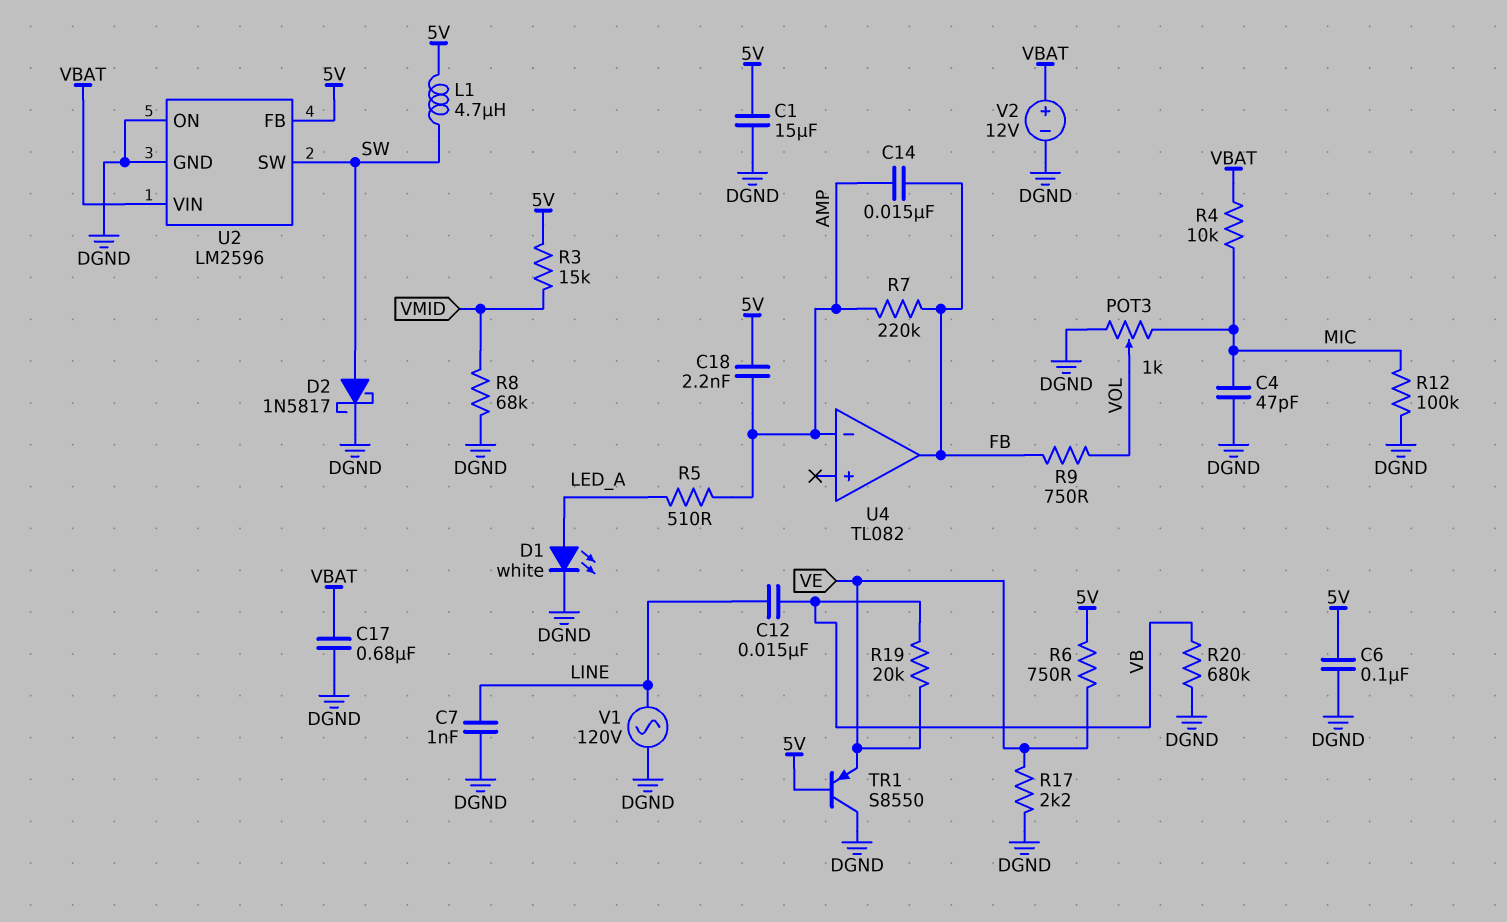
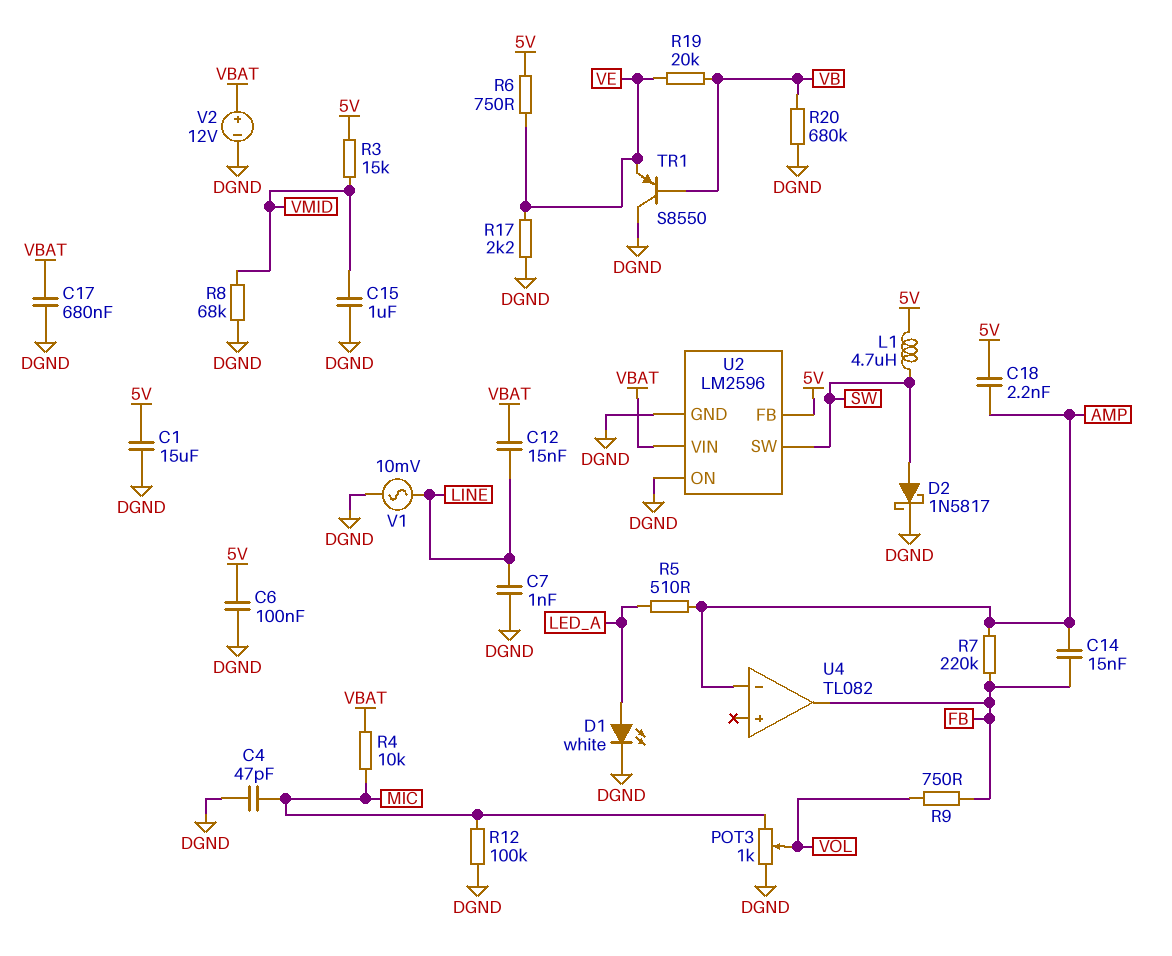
C12: 15nF (LINE, VB) -> 15nF (LINE, VBAT)
C15: none -> 1uF (DGND, VMID)
TR1: PNP S8550 (B 5V, C DGND, E VE) -> PNP S8550 (B VB, C DGND, E VE)
V1: AC 120V (DGND, LINE) -> AC 10mV (DGND, LINE)

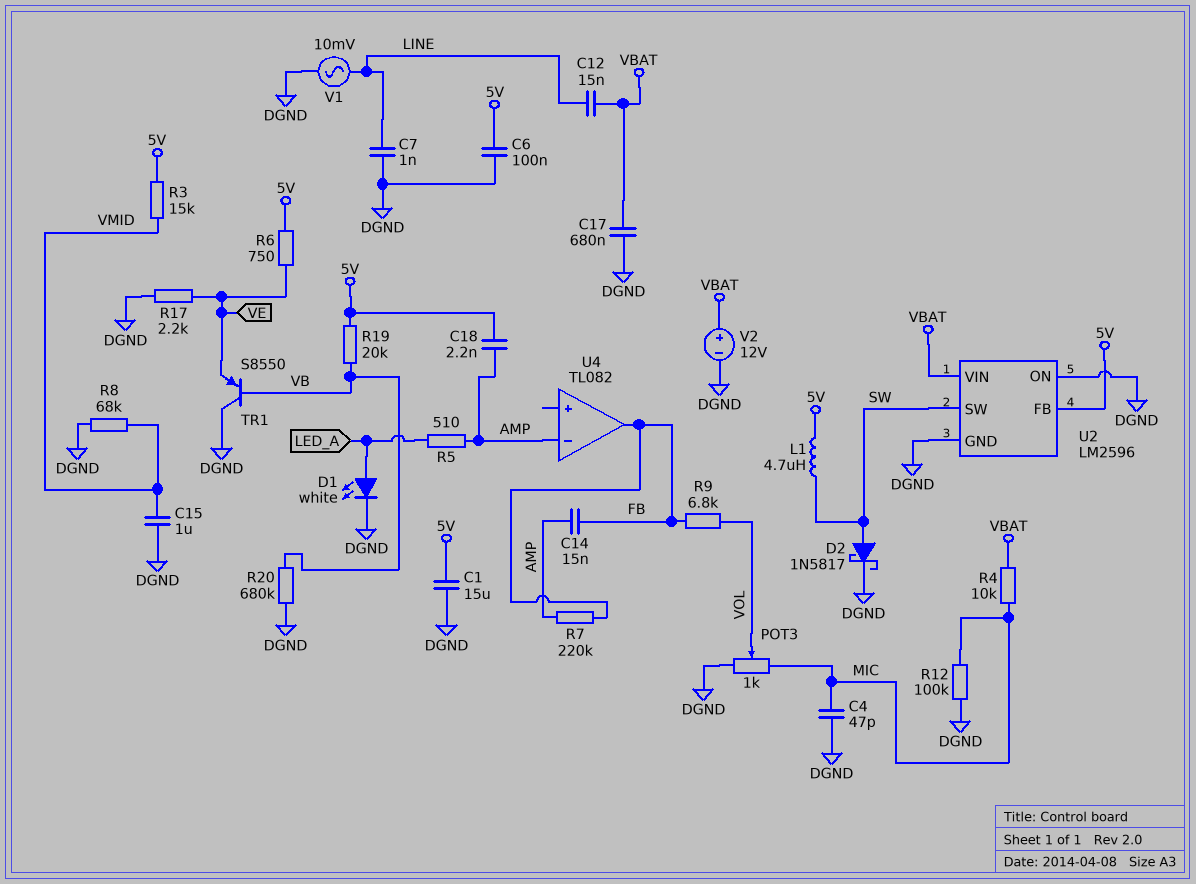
R9: 750 (FB, VOL) -> 6.8k (FB, VOL)
R19: 20k (VB, VE) -> 20k (5V, VB)

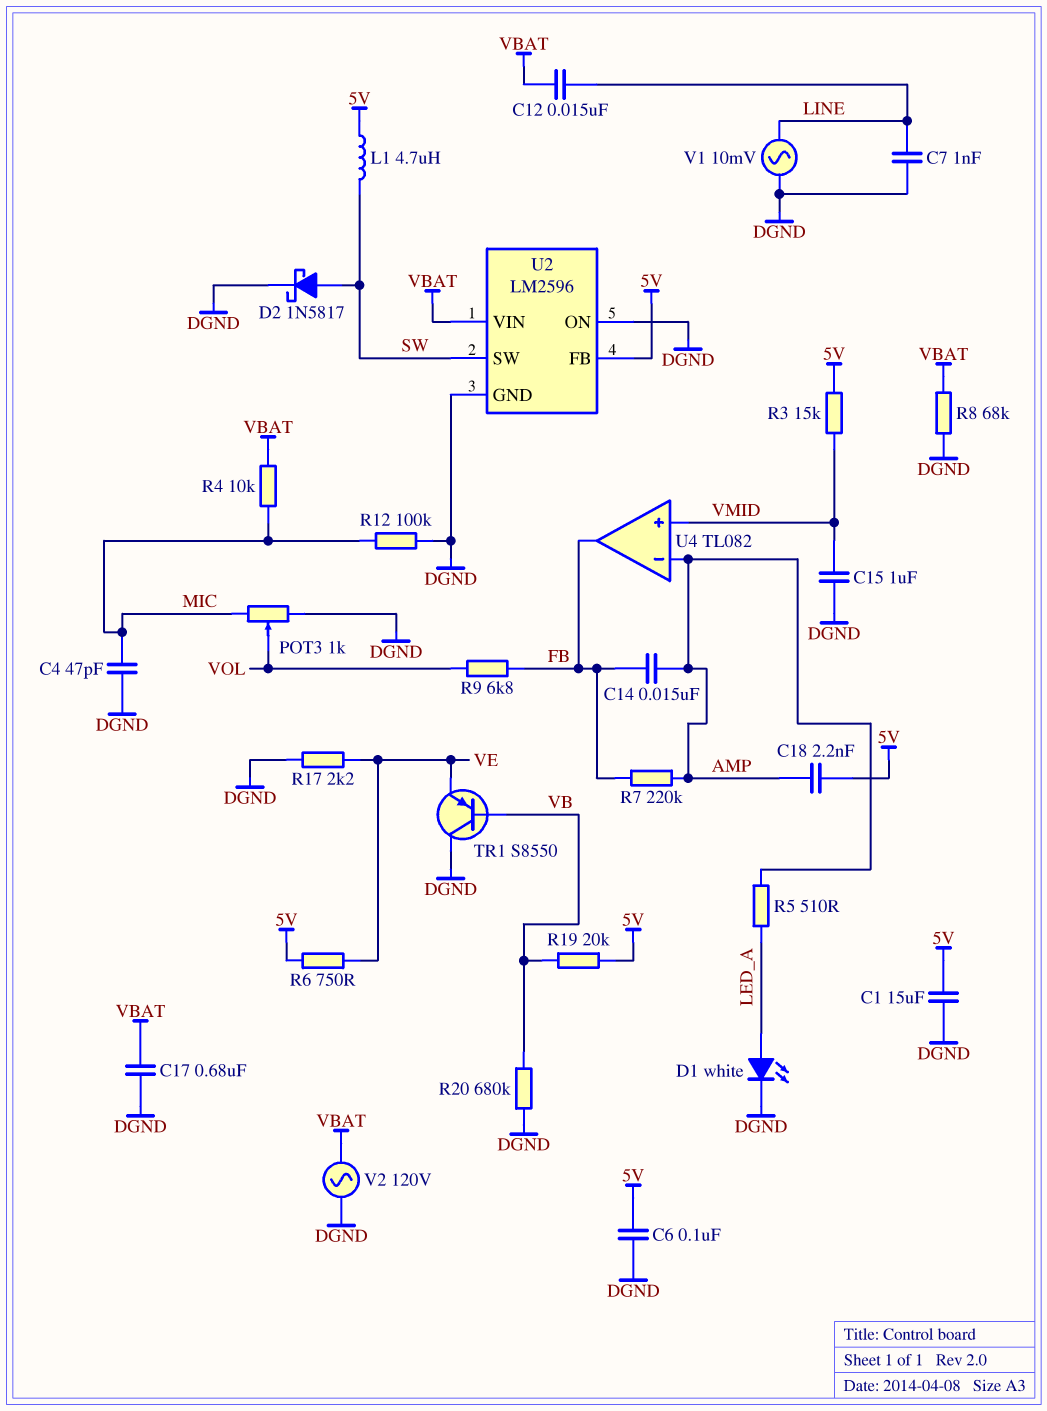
R8: 68k (DGND, VMID) -> 68k (DGND, VBAT)
U4 pin in+: none -> VMID
V2: 12V (plus VBAT, minus DGND) -> AC 120V (DGND, VBAT)

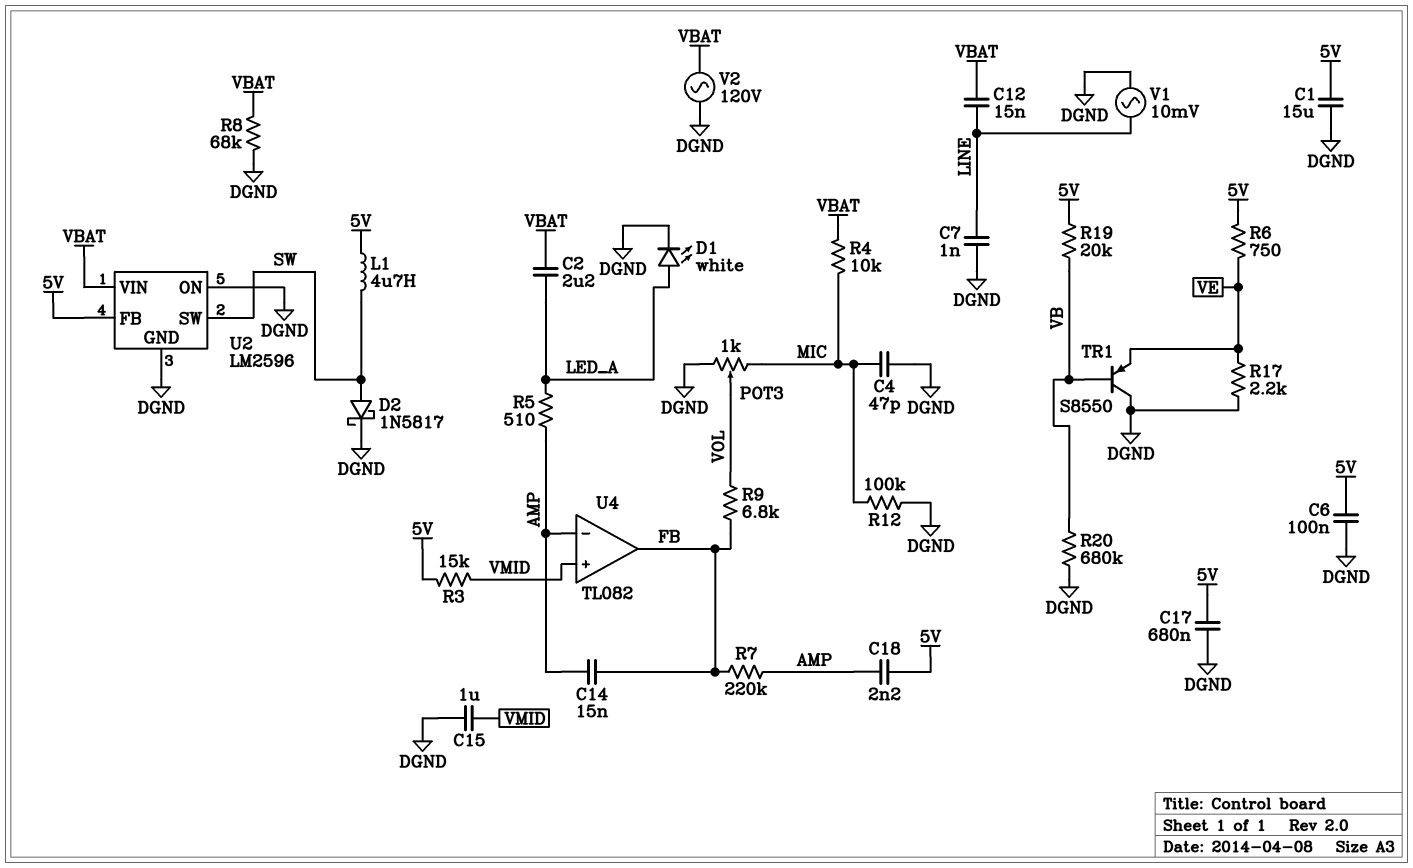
C2: none -> 2.2uF (LED_A, VBAT)
C17: 680nF (DGND, VBAT) -> 680nF (5V, DGND)

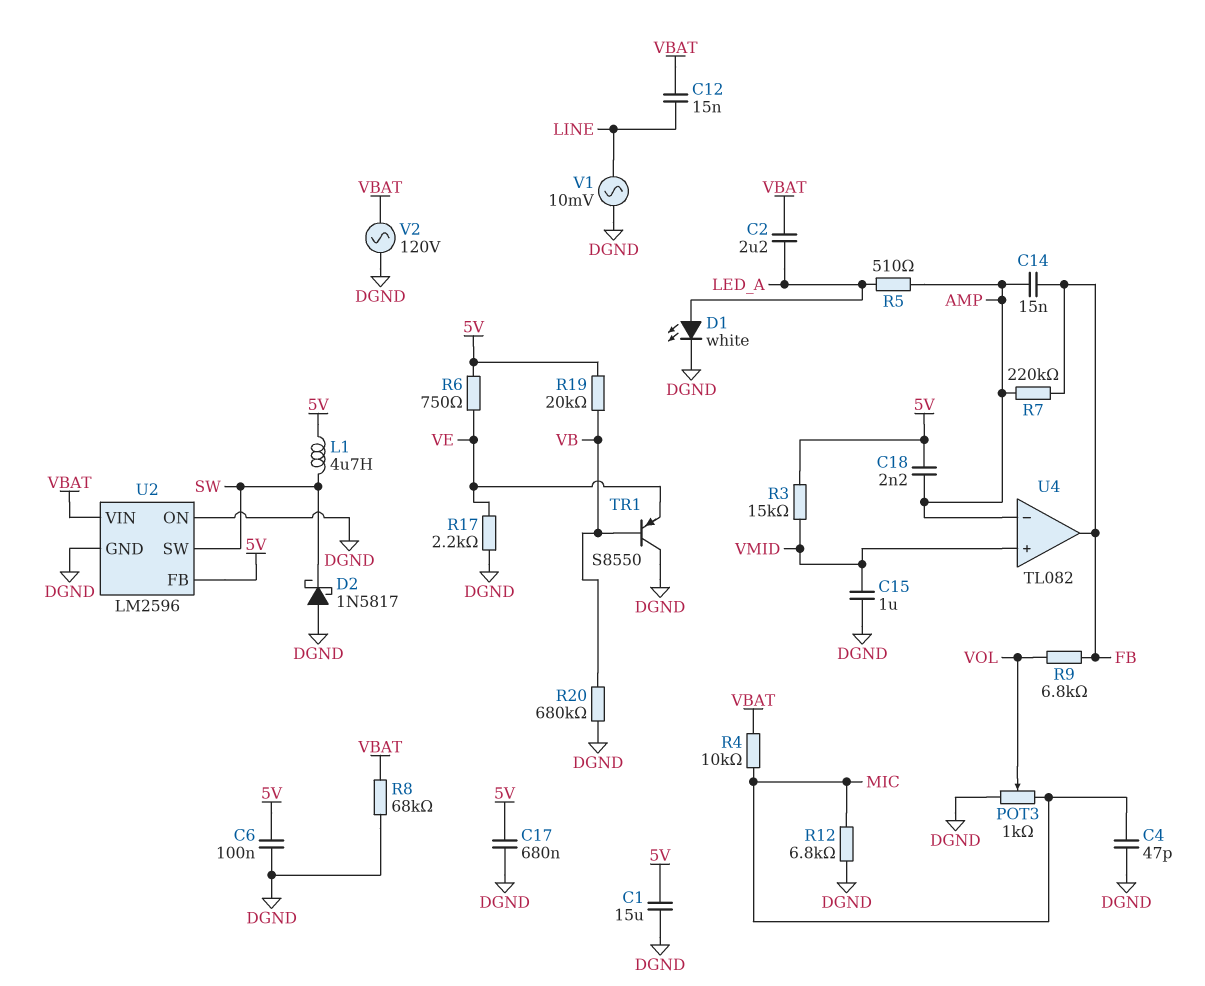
C7: 1nF (DGND, LINE) -> none
D2: schottky 1N5817 (A SW, K DGND) -> schottky 1N5817 (A DGND, K SW)
R12: 100k (DGND, MIC) -> 6.8k (DGND, MIC)

